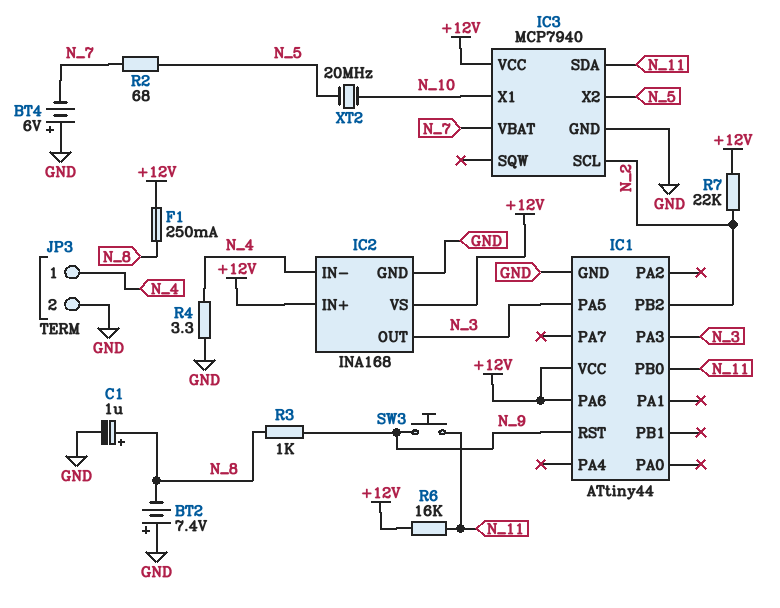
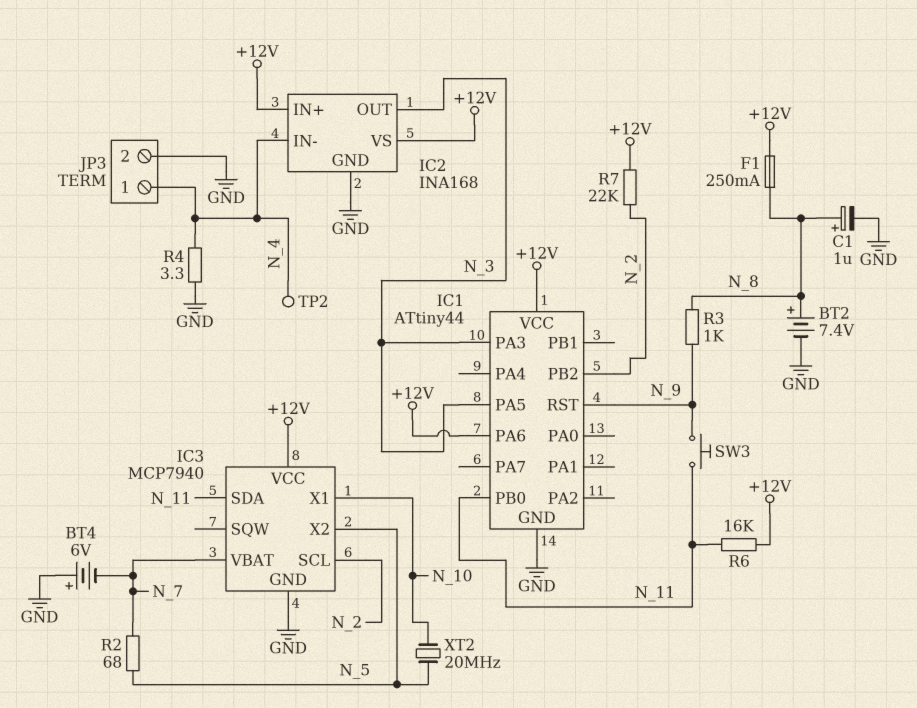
BT2: 7.4V (plus GND, minus N_8) -> 7.4V (plus N_8, minus GND)
TP2: none -> test point (N_4)

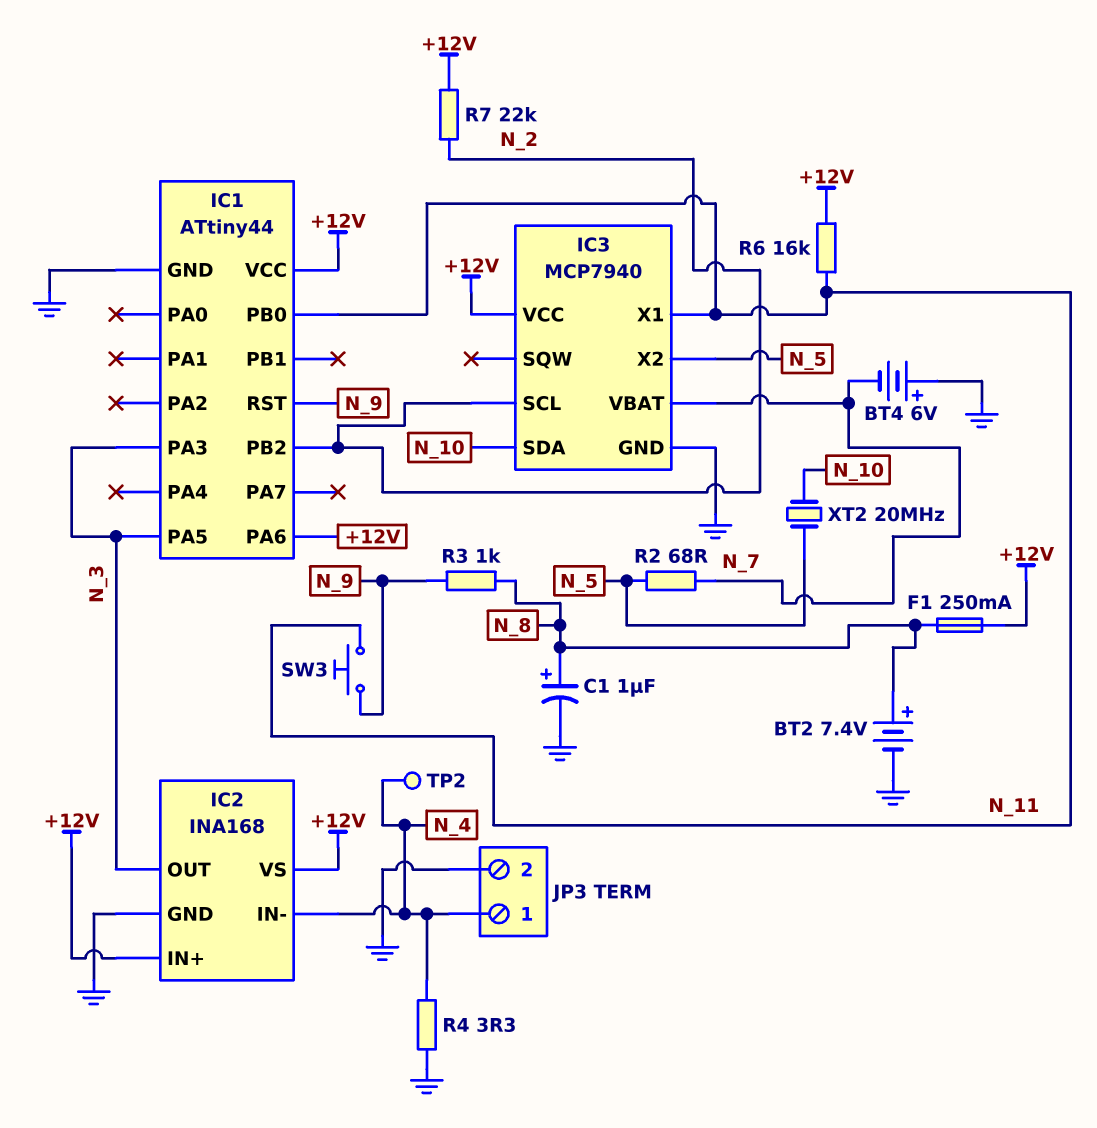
IC3 pin SDA: N_11 -> N_10
IC3 pin X1: N_10 -> N_11

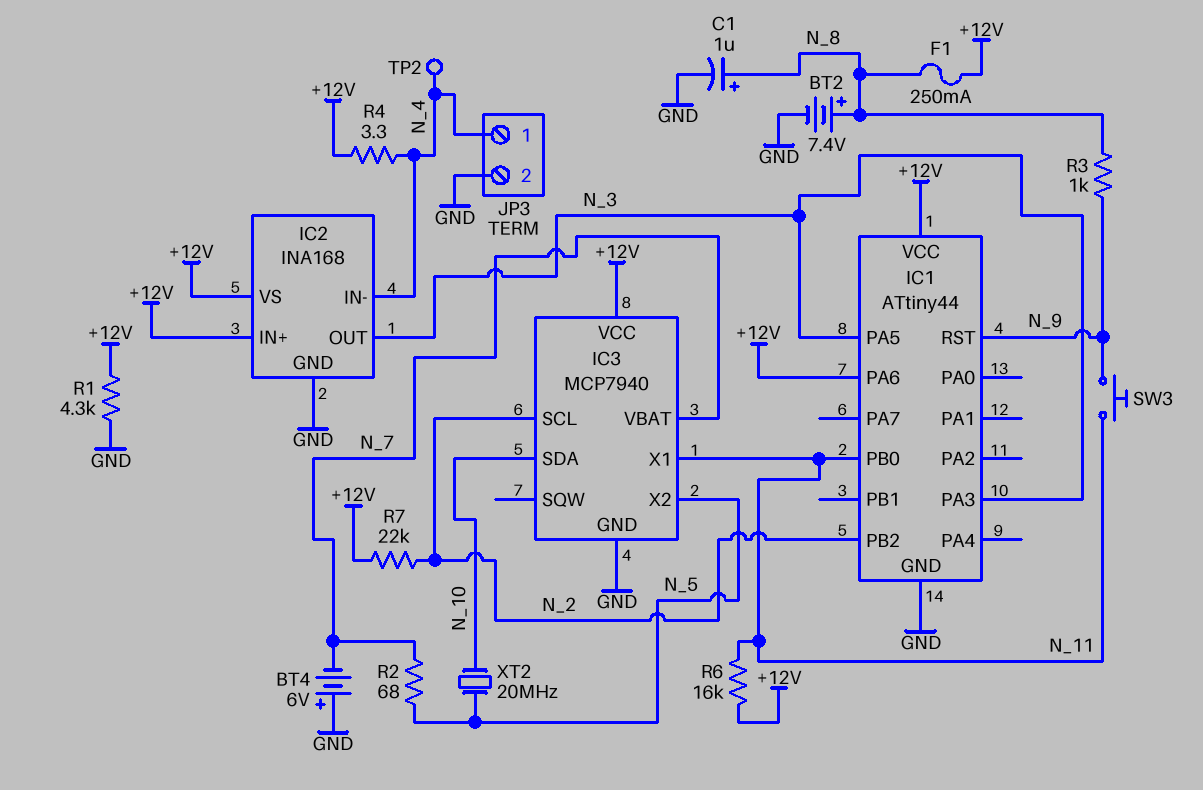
R1: none -> 4.3k (+12V, GND)
R4: 3.3 (GND, N_4) -> 3.3 (+12V, N_4)

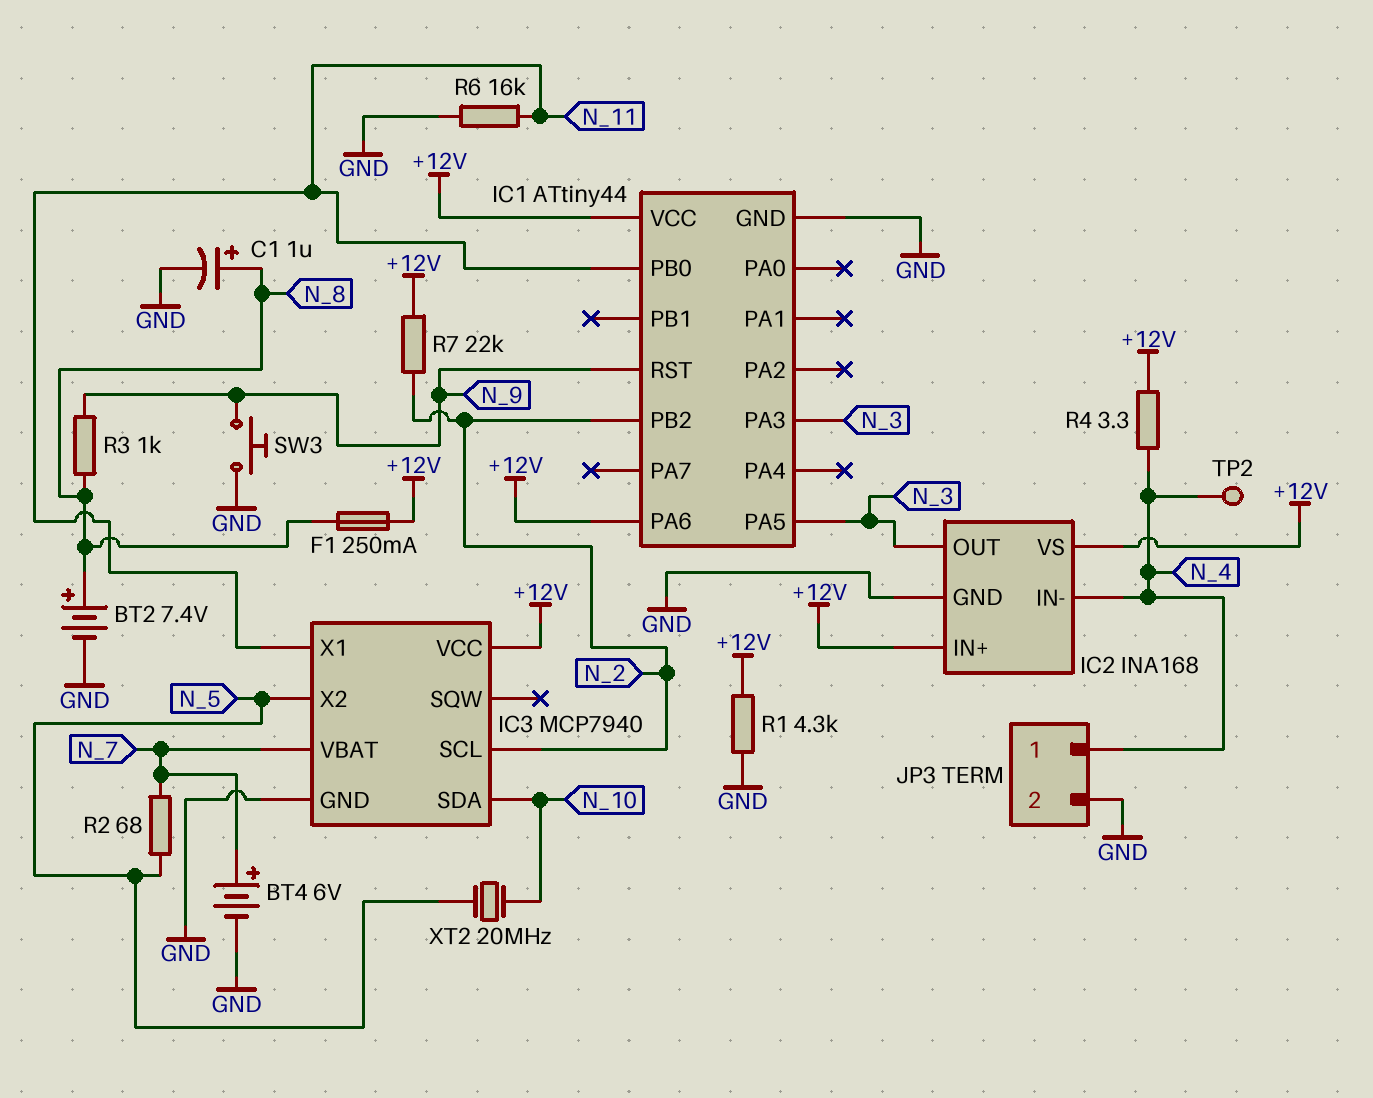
BT4: 6V (plus GND, minus N_7) -> 6V (plus N_7, minus GND)
R6: 16k (+12V, N_11) -> 16k (GND, N_11)
SW3: button (N_9, N_11) -> button (GND, N_9)

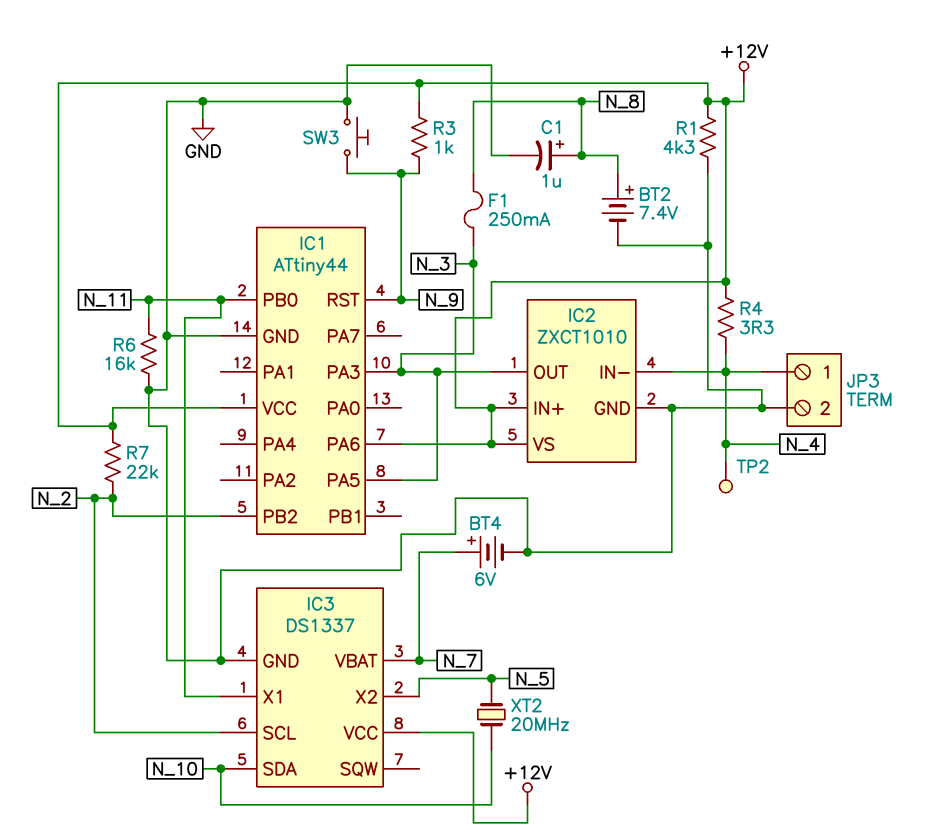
F1: 250mA (+12V, N_8) -> 250mA (N_3, N_8)
IC2: INA168 -> ZXCT1010
IC3: MCP7940 -> DS1337
R2: 68 (N_5, N_7) -> none
R3: 1k (N_8, N_9) -> 1k (+12V, N_9)

